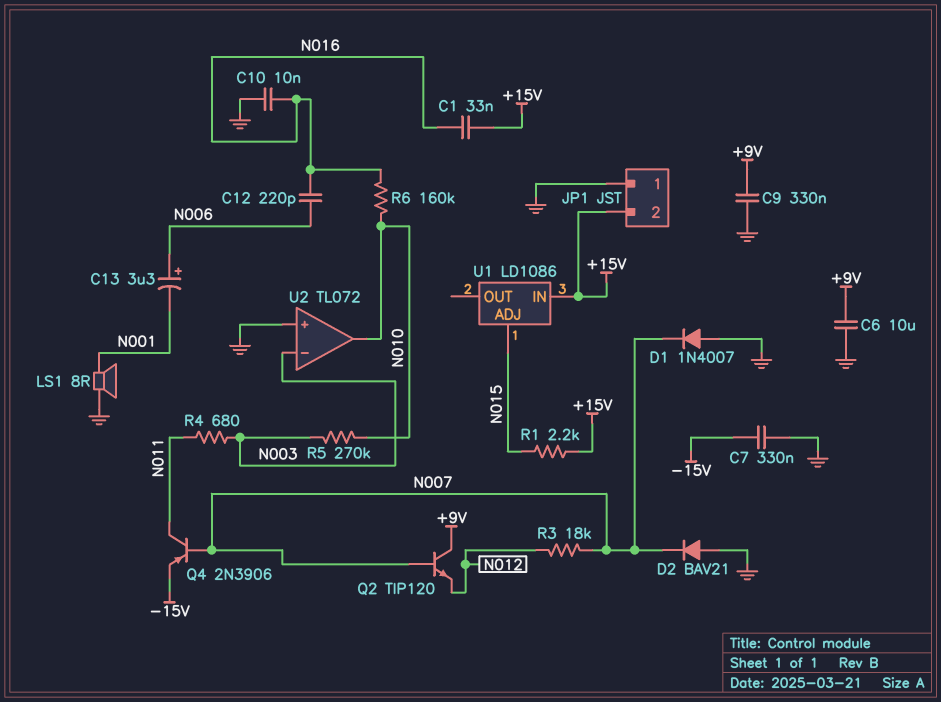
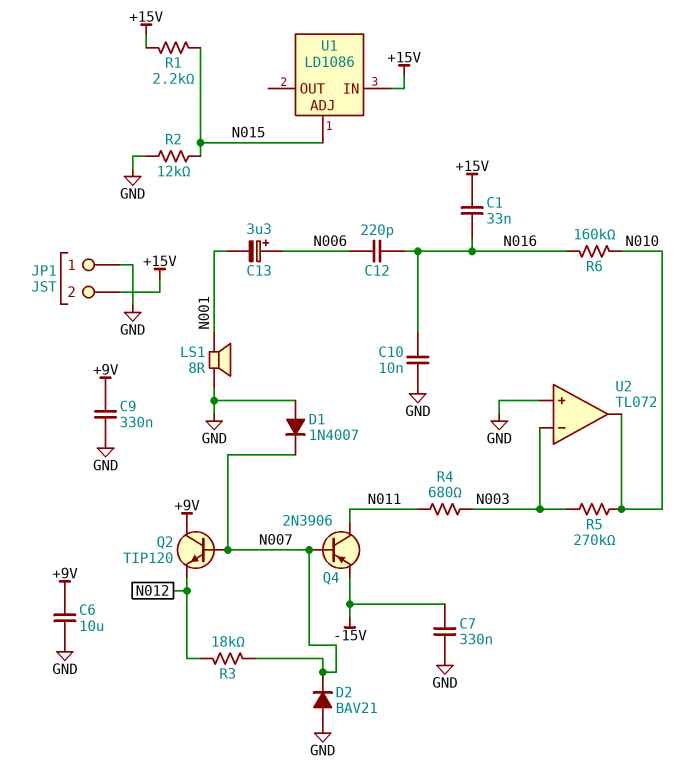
R2: none -> 12k (GND, N015)

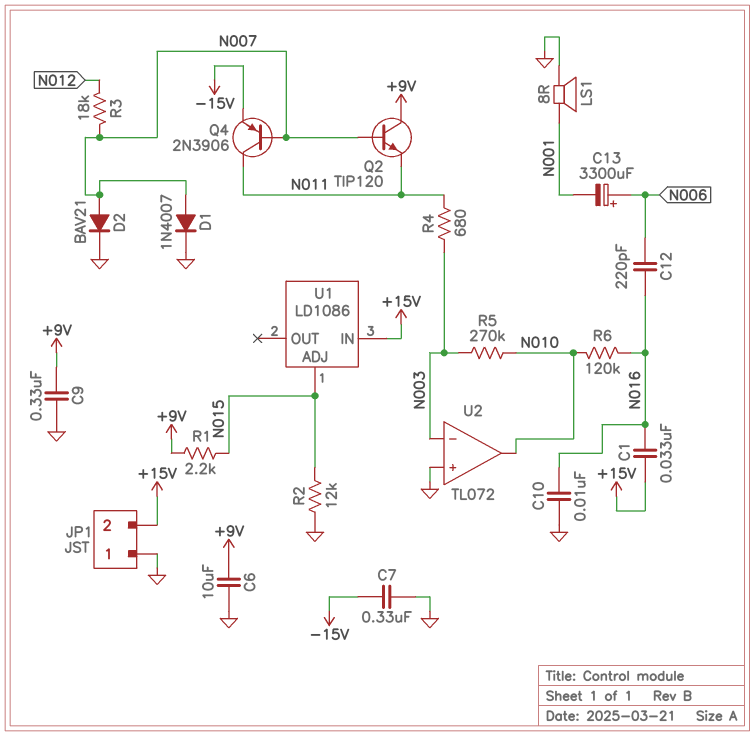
C13: 3.3uF (plus N006, minus N001) -> 3300uF (plus N006, minus N001)
D1: diode 1N4007 (A GND, K N007) -> diode 1N4007 (A N007, K GND)
D2: diode BAV21 (A GND, K N007) -> diode BAV21 (A N007, K GND)
Q2: NPN TIP120 (B N007, C +9V, E N012) -> NPN TIP120 (B N007, C +9V, E N011)
R1: 2.2k (+15V, N015) -> 2.2k (+9V, N015)
R6: 160k (N010, N016) -> 120k (N010, N016)

